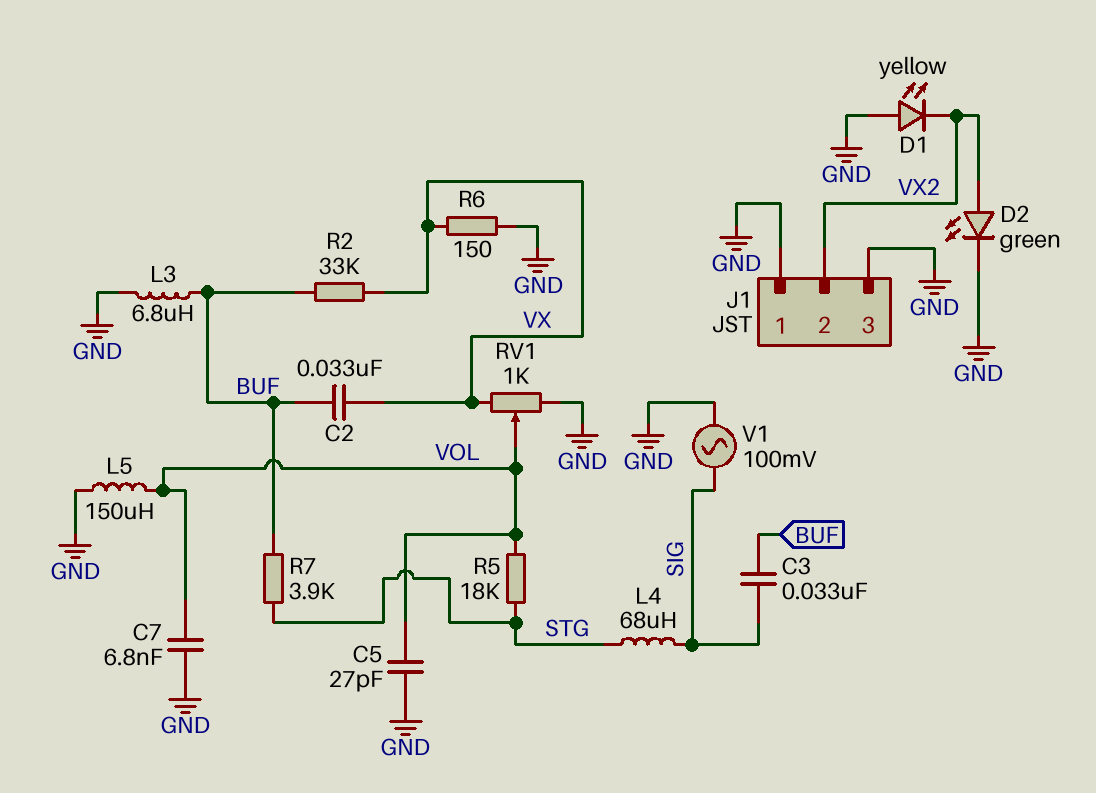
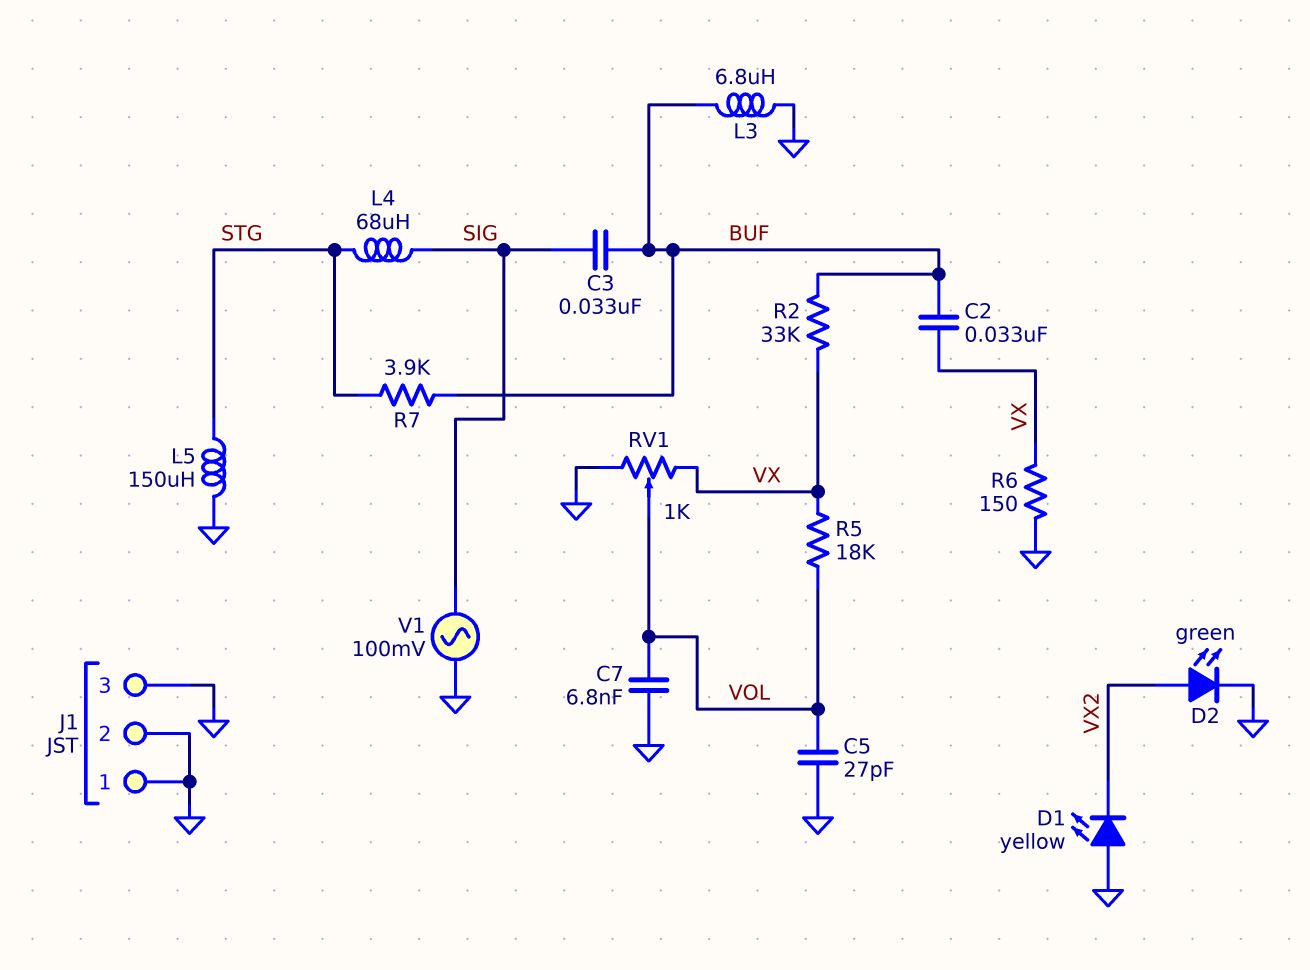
J1 pin 2: VX2 -> GND
L5: 150uH (GND, VOL) -> 150uH (GND, STG)
R5: 18k (STG, VOL) -> 18k (VOL, VX)

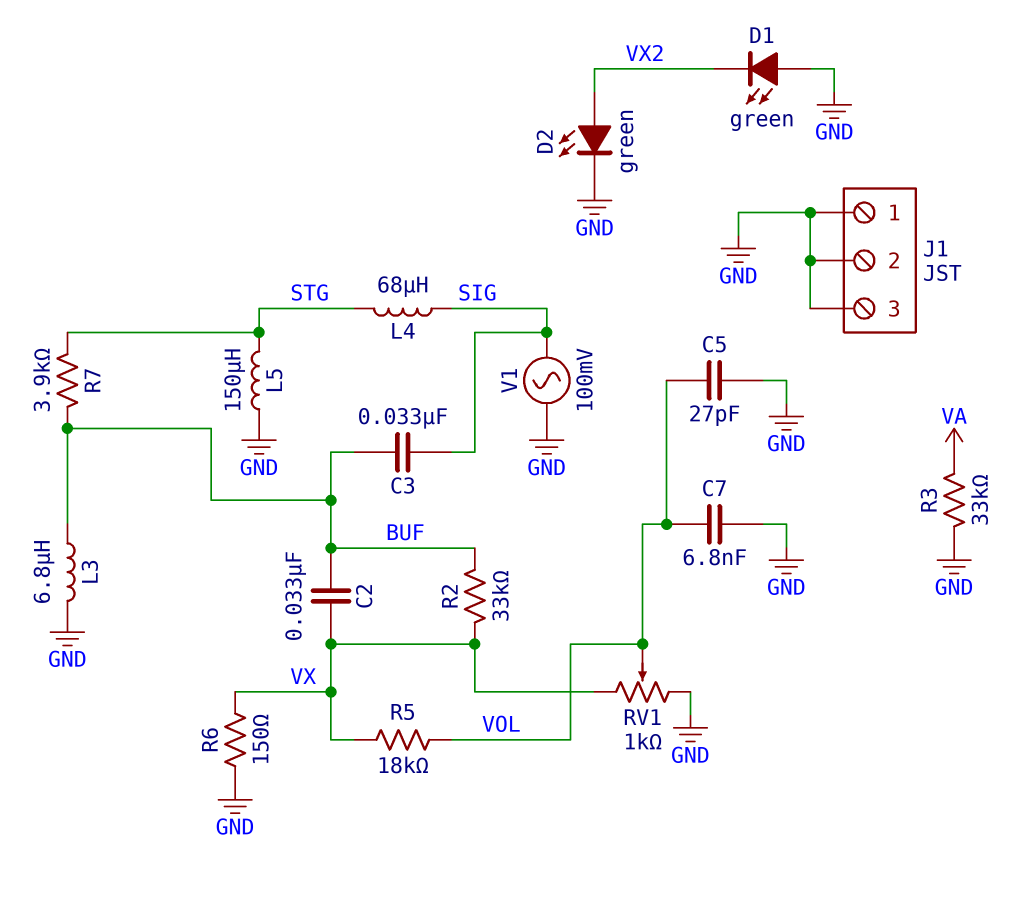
D1: LED yellow (A GND, K VX2) -> LED green (A GND, K VX2)
R3: none -> 33k (GND, VA)

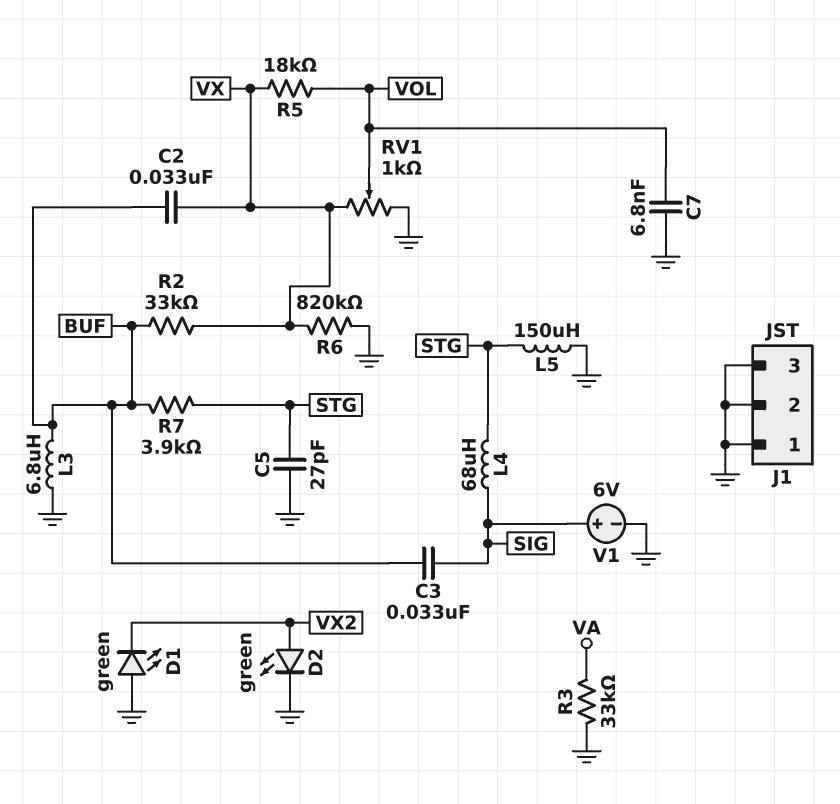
C5: 27pF (GND, VOL) -> 27pF (GND, STG)
R6: 150 (GND, VX) -> 820k (GND, VX)
V1: AC 100mV (GND, SIG) -> 6V (plus SIG, minus GND)

